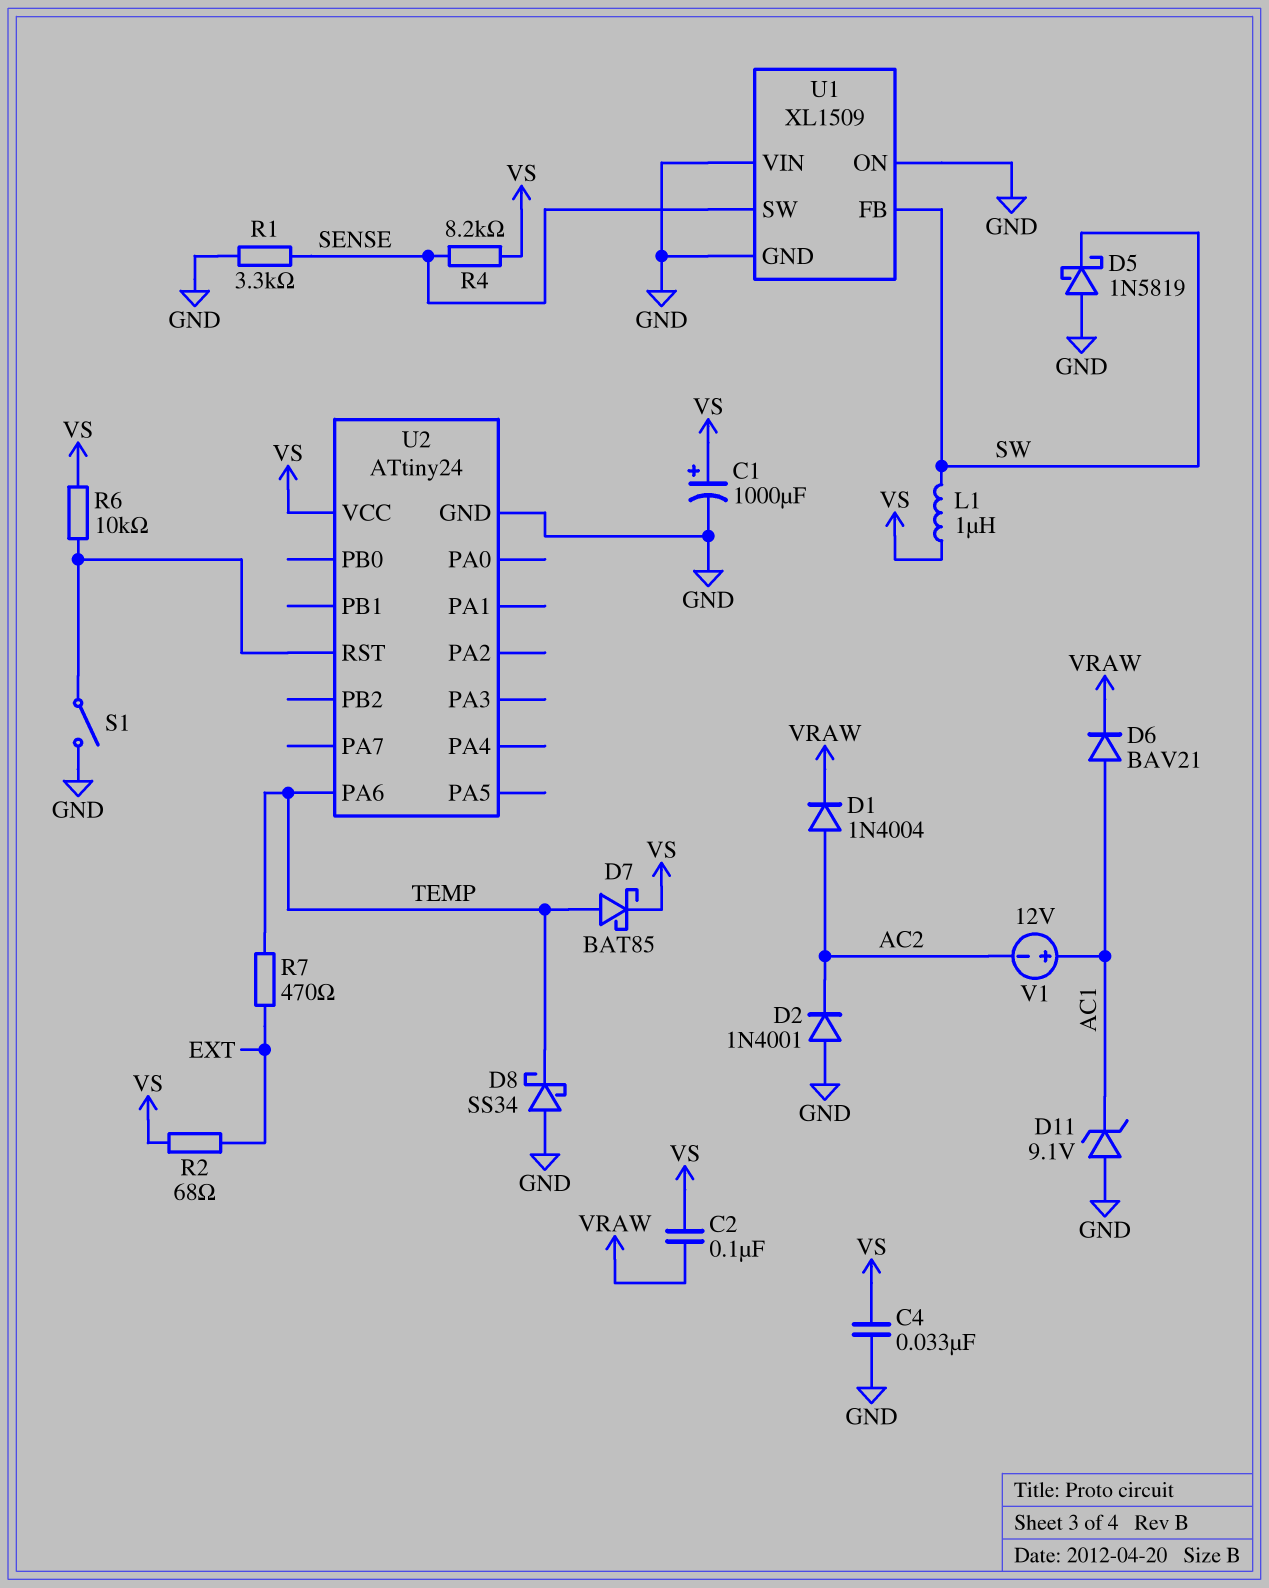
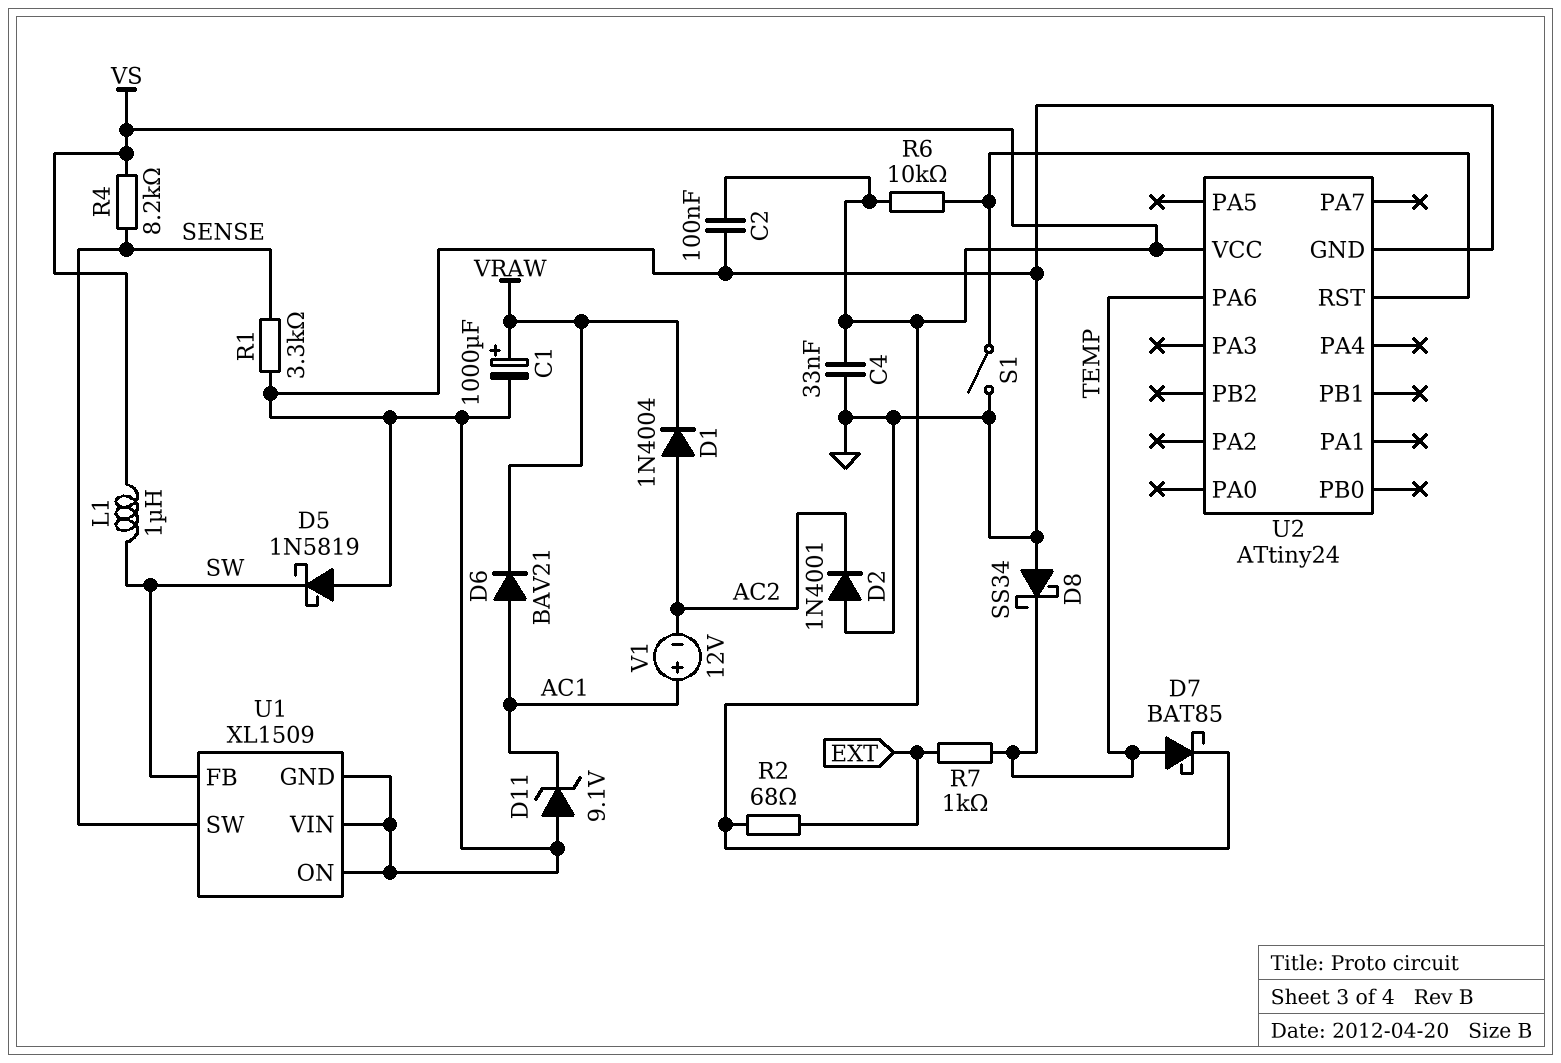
C1: 1000uF (plus VS, minus GND) -> 1000uF (plus VRAW, minus GND)
C2: 100nF (VRAW, VS) -> 100nF (GND, VS)
R7: 470 (EXT, TEMP) -> 1k (EXT, TEMP)

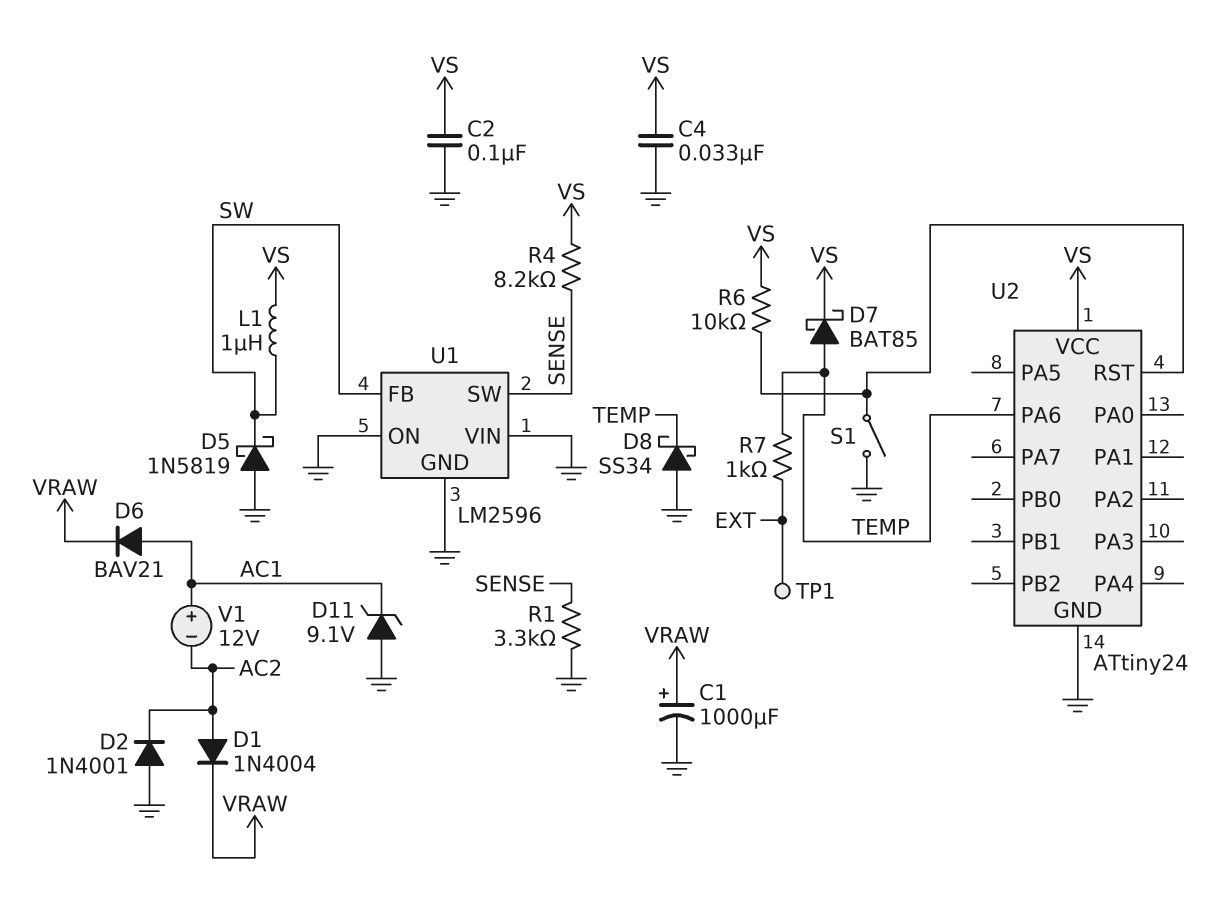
R2: 68 (EXT, VS) -> none
TP1: none -> test point (EXT)
U1: XL1509 -> LM2596

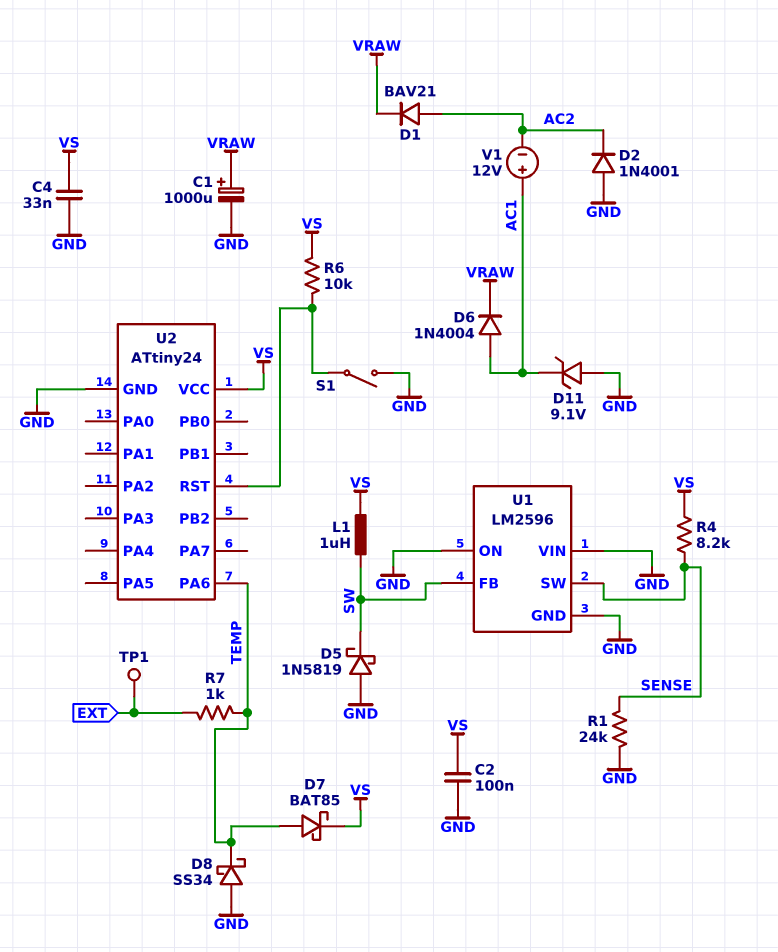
D1: diode 1N4004 (A AC2, K VRAW) -> diode BAV21 (A AC2, K VRAW)
D6: diode BAV21 (A AC1, K VRAW) -> diode 1N4004 (A AC1, K VRAW)
R1: 3.3k (GND, SENSE) -> 24k (GND, SENSE)

